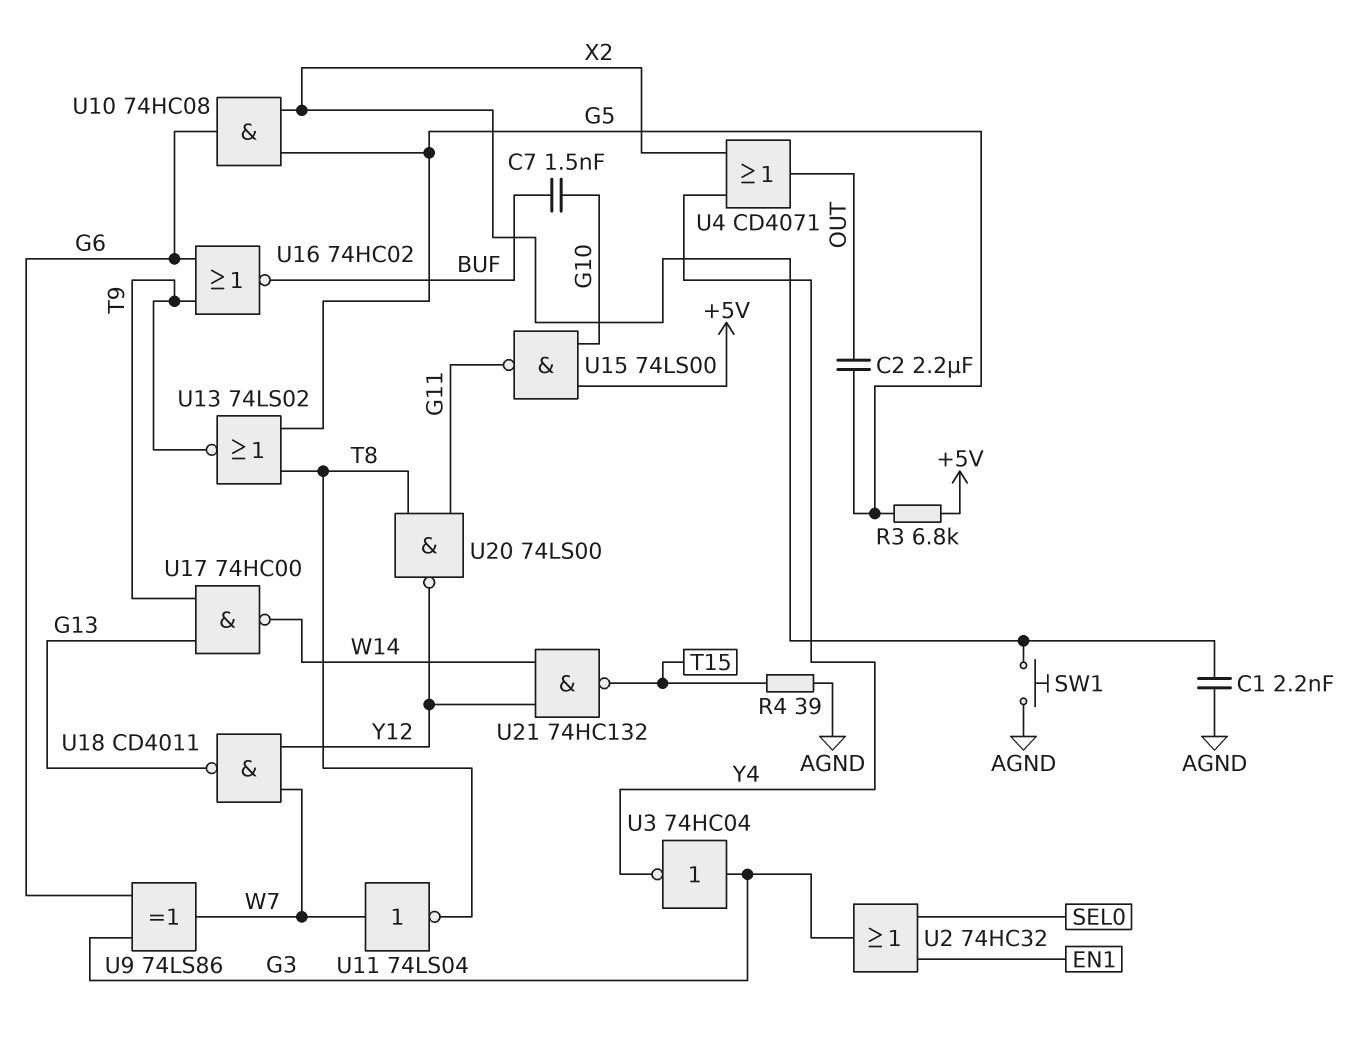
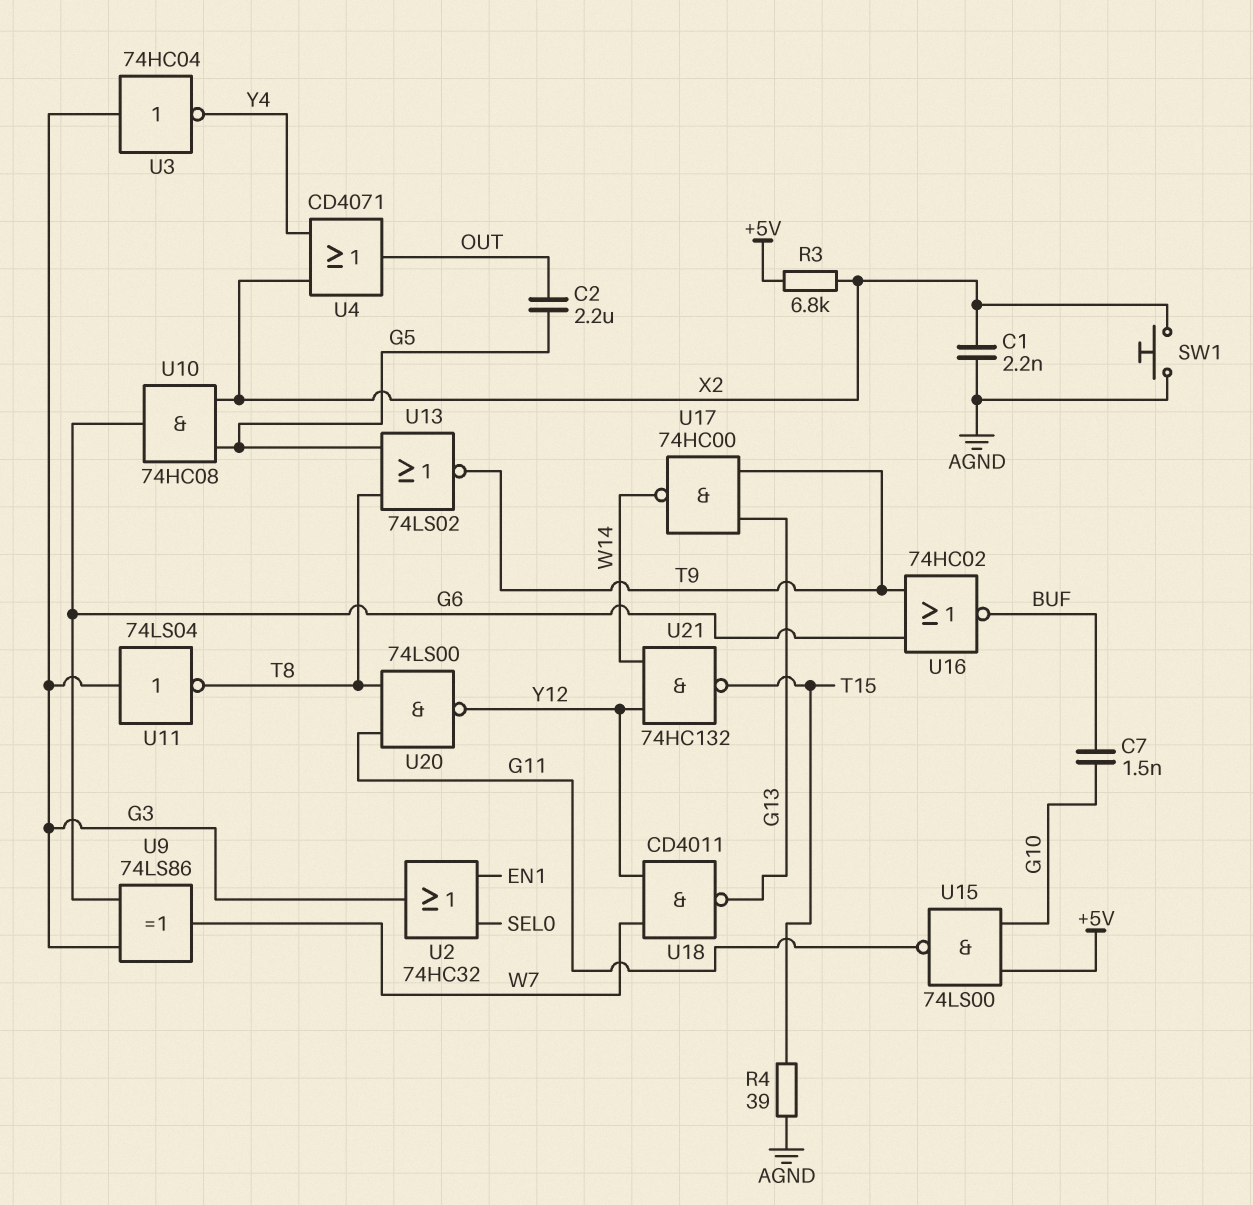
R3: 6.8k (+5V, G5) -> 6.8k (+5V, X2)
U11: NOT 74LS04 (in W7, out T8) -> NOT 74LS04 (in G3, out T8)

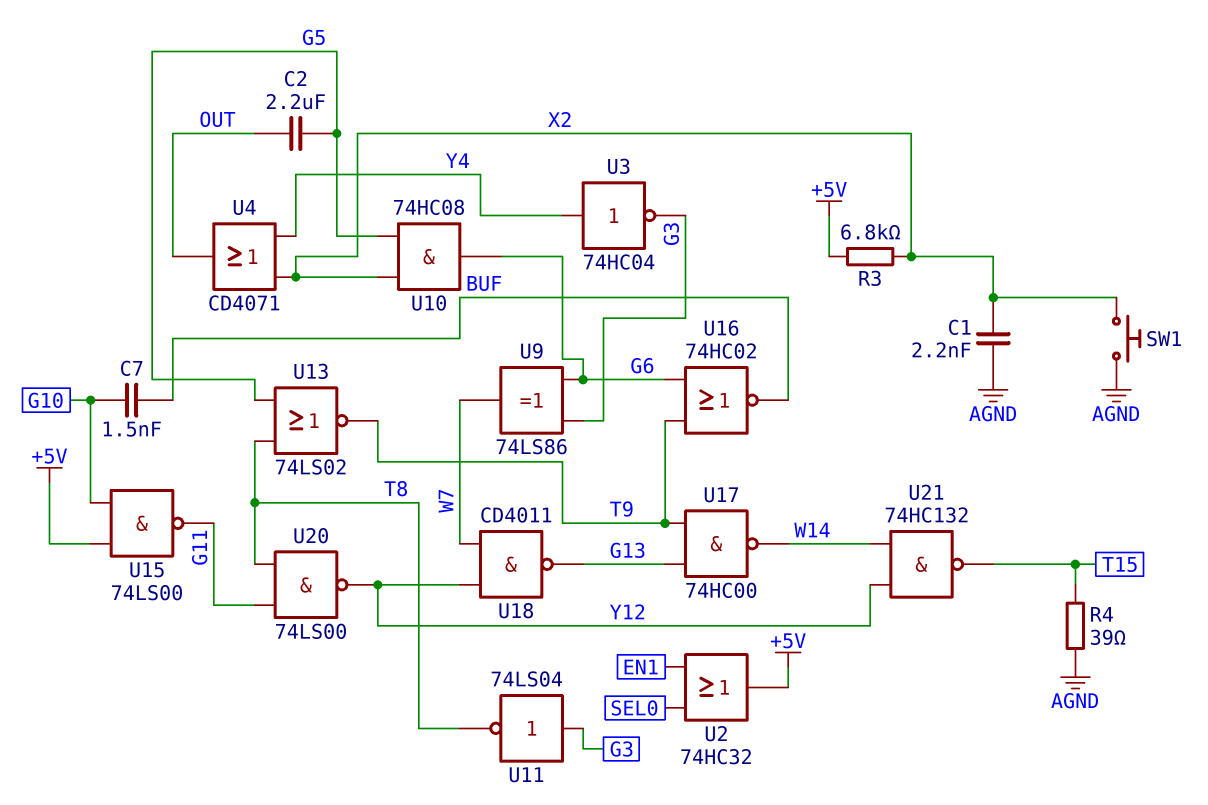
U2: OR 74HC32 (in EN1, in SEL0, out G3) -> OR 74HC32 (in EN1, in SEL0, out +5V)
U3: NOT 74HC04 (in G3, out Y4) -> NOT 74HC04 (in Y4, out G3)

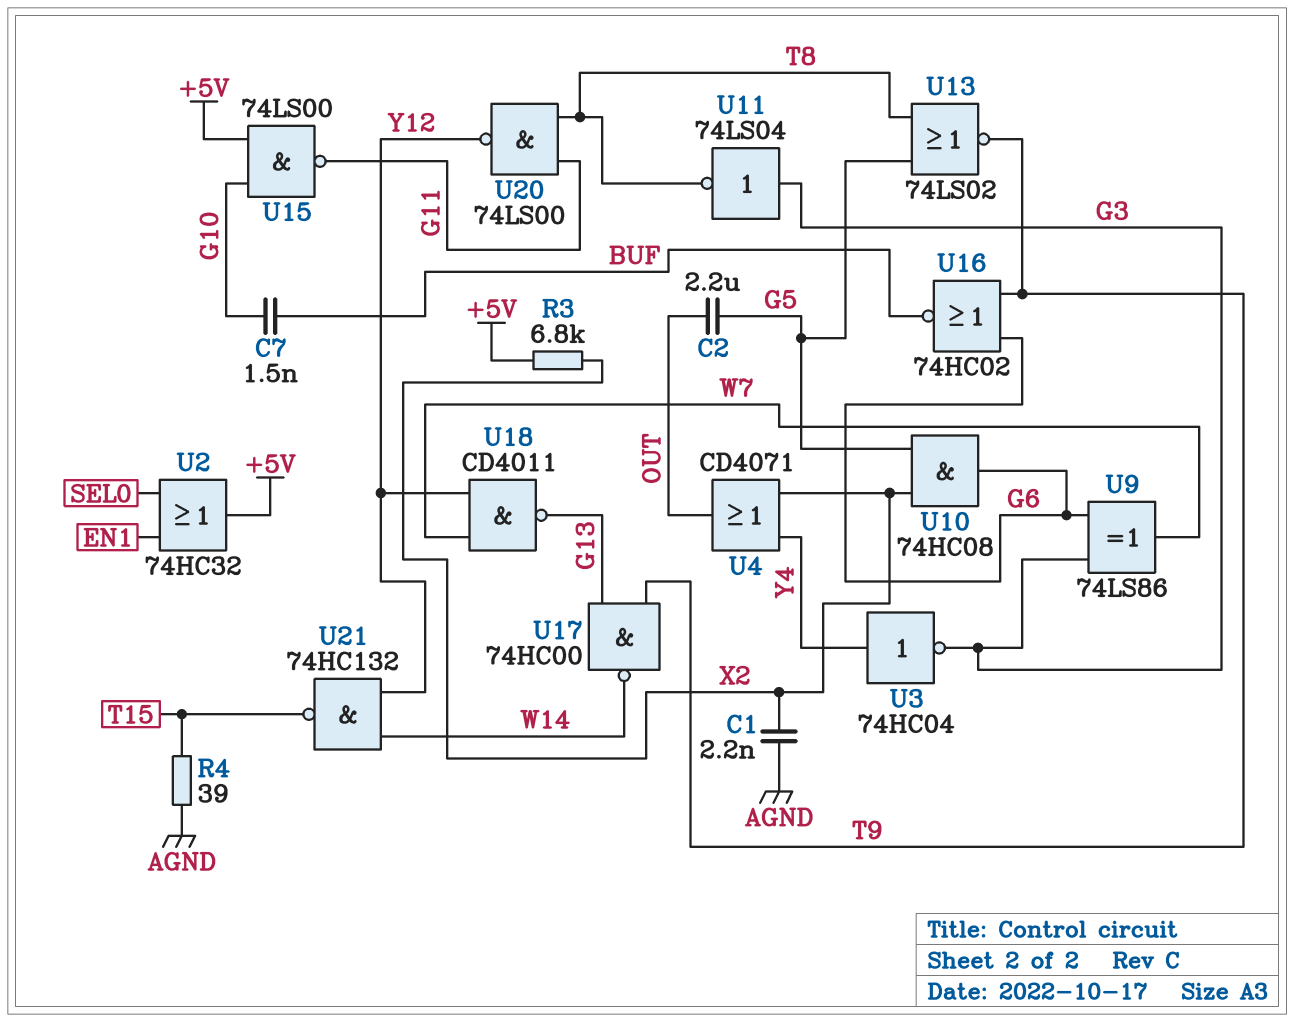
SW1: button (AGND, X2) -> none

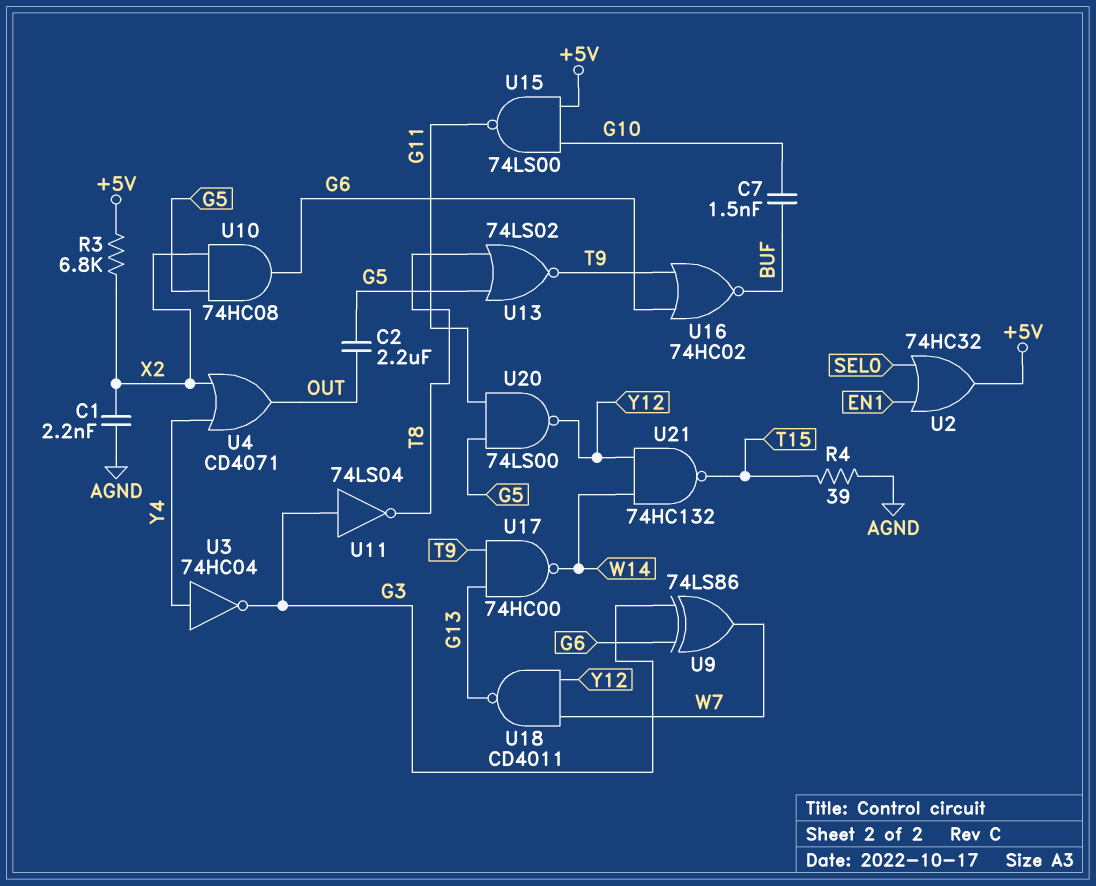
U20: NAND 74LS00 (in G11, in T8, out Y12) -> NAND 74LS00 (in G5, in G11, out Y12)

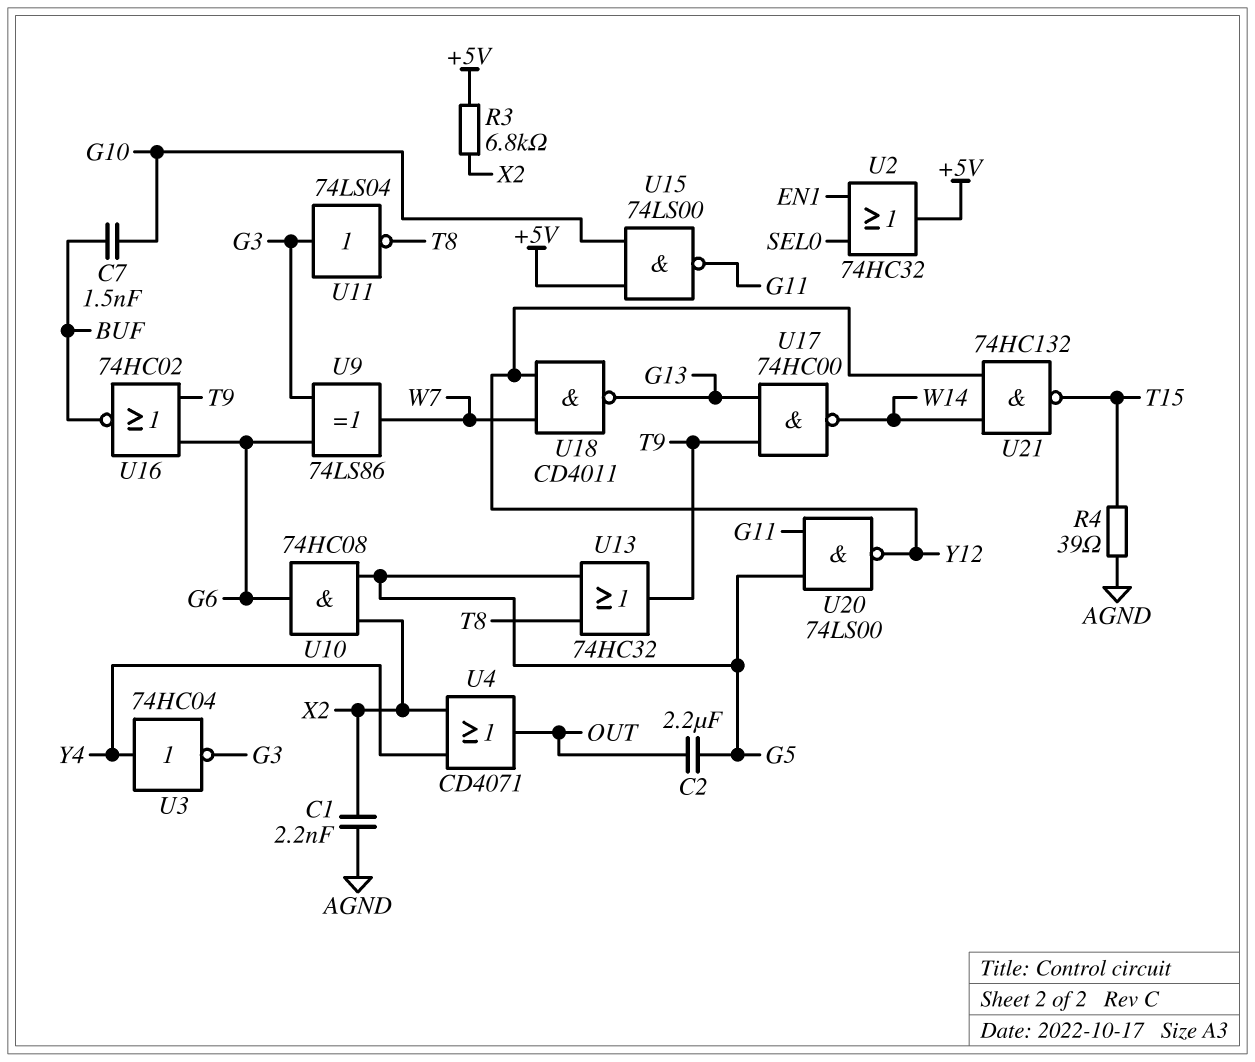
U13: NOR 74LS02 (in G5, in T8, out T9) -> OR 74HC32 (in G5, in T8, out T9)

